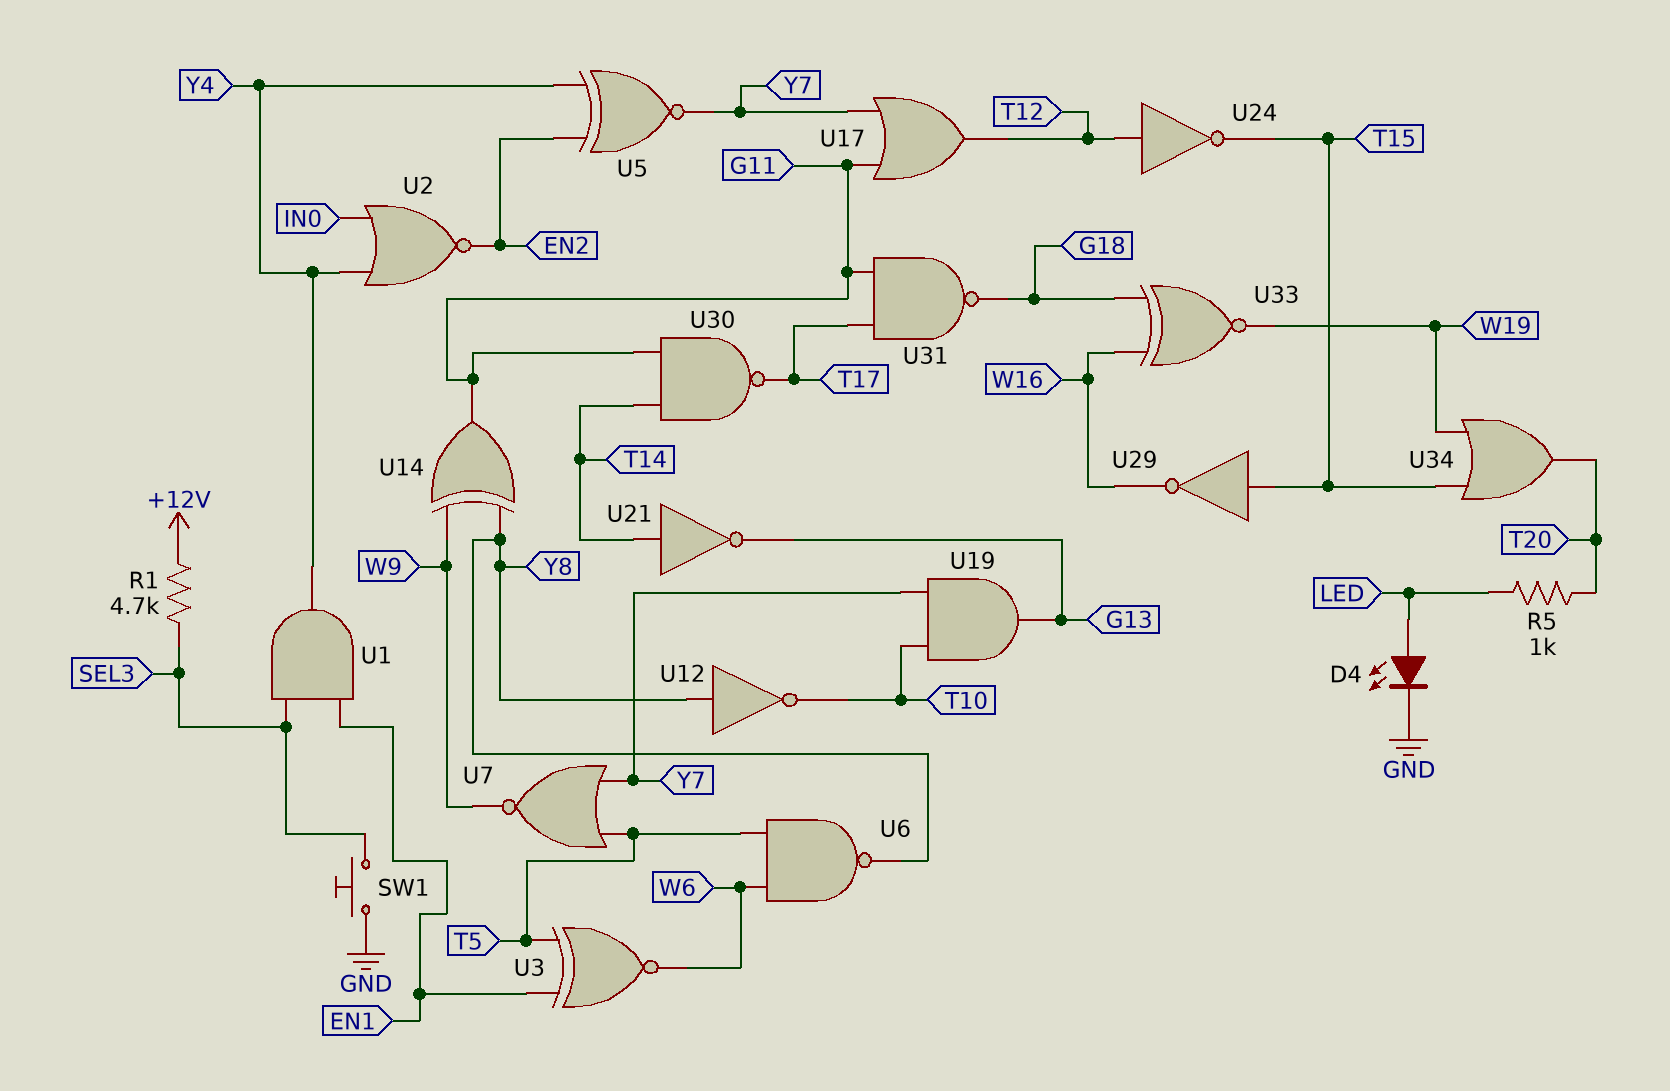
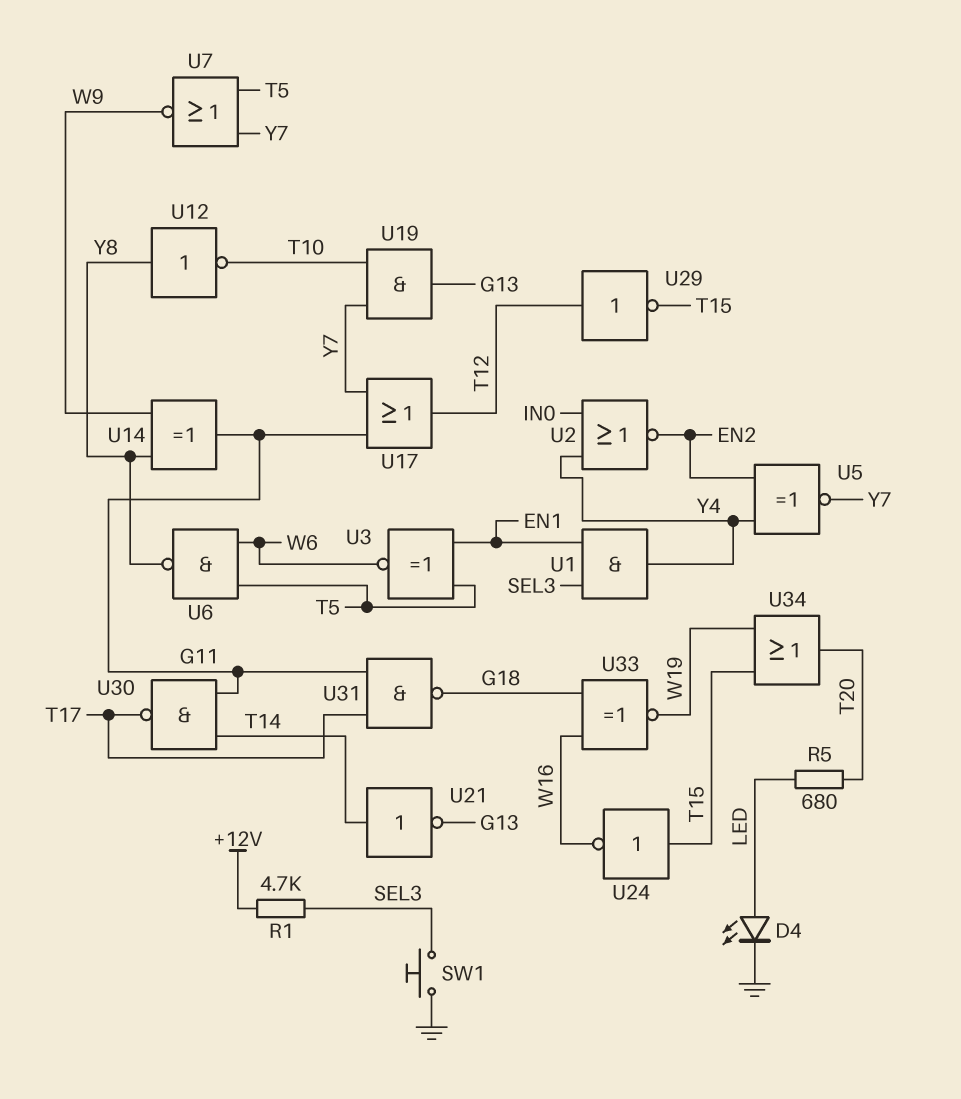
R5: 1k (LED, T20) -> 680 (LED, T20)
U24: NOT (in T12, out T15) -> NOT (in T15, out W16)
U29: NOT (in T15, out W16) -> NOT (in T12, out T15)

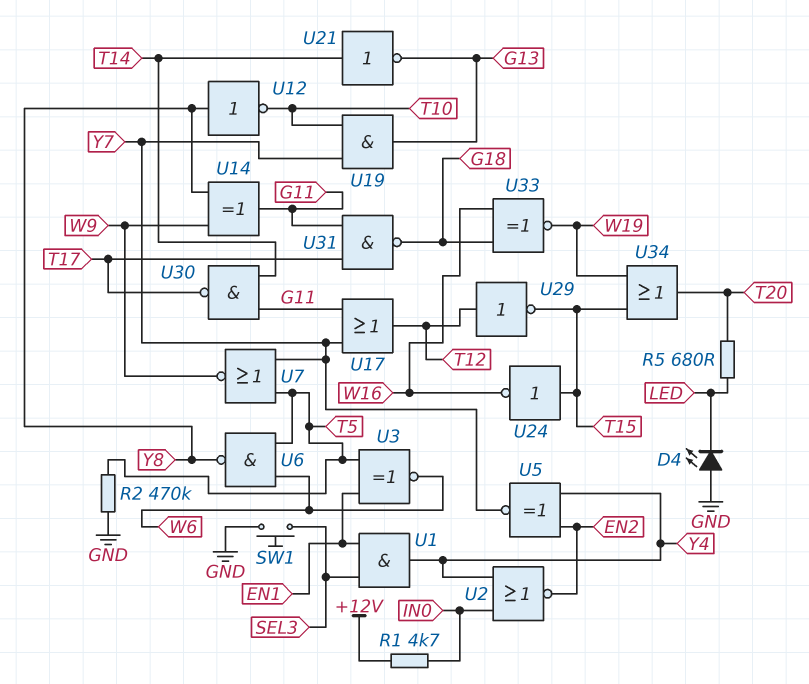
D4: LED (A LED, K GND) -> LED (A GND, K LED)
R1: 4.7k (+12V, SEL3) -> 4.7k (+12V, IN0)
R2: none -> 470k (GND, T5)

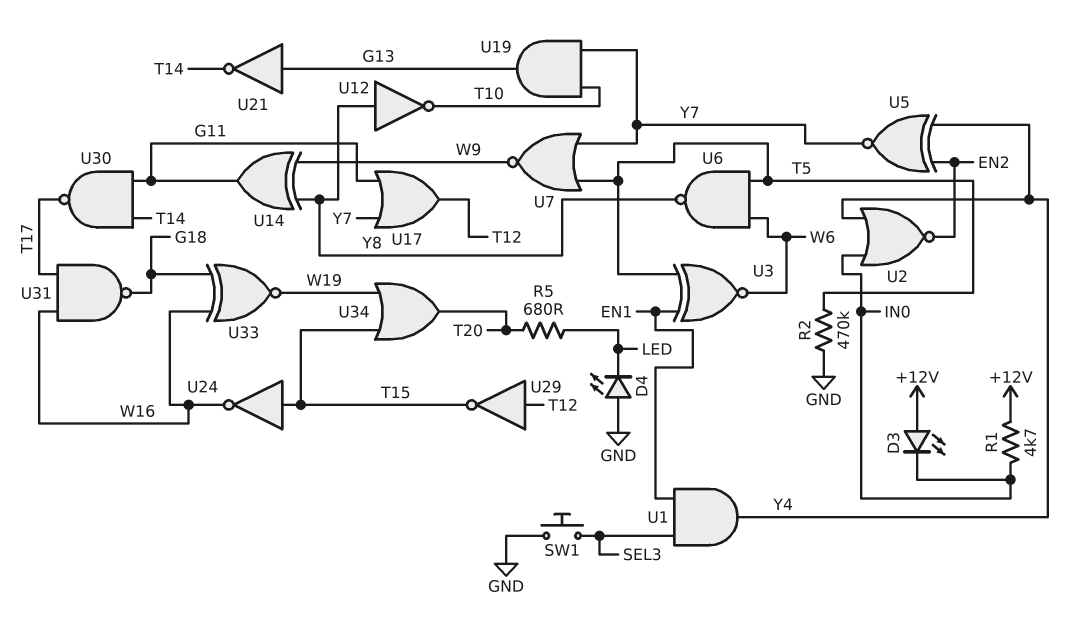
D3: none -> LED (A +12V, K IN0)
U21: NOT (in T14, out G13) -> NOT (in G13, out T14)
U31: NAND (in G11, in T17, out G18) -> NAND (in T17, in W16, out G18)

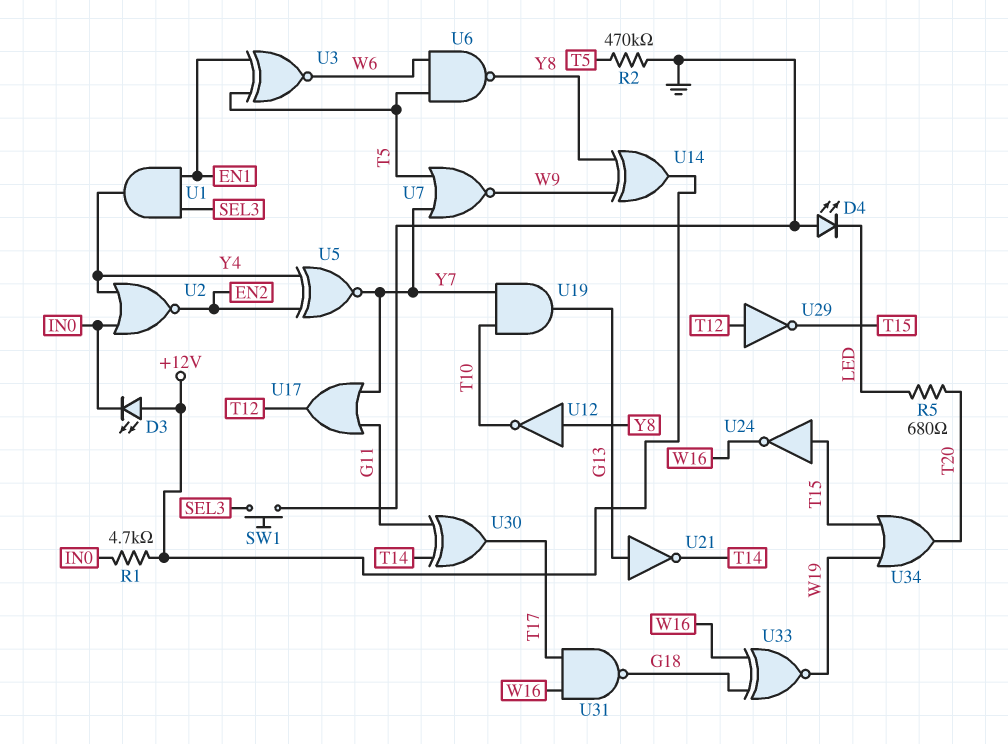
U14: XOR (in W9, in Y8, out G11) -> XOR (in W9, in Y8, out +12V)
U30: NAND (in G11, in T14, out T17) -> XOR (in G11, in T14, out T17)

